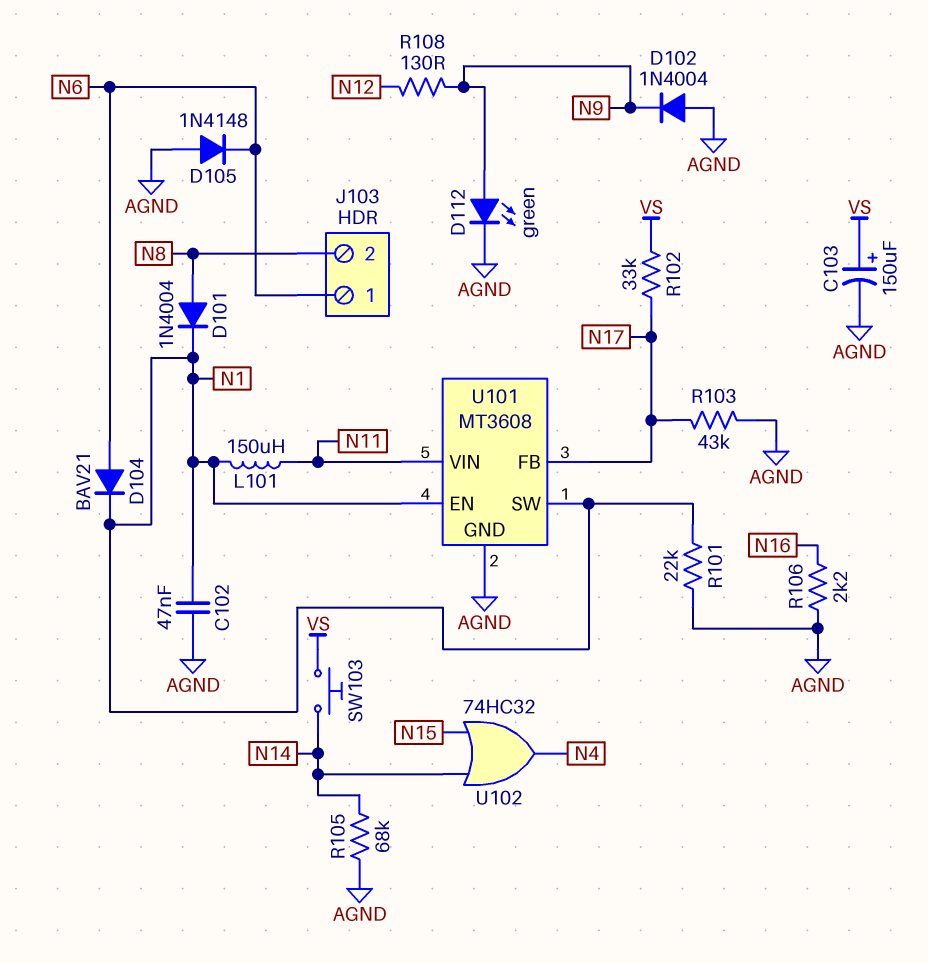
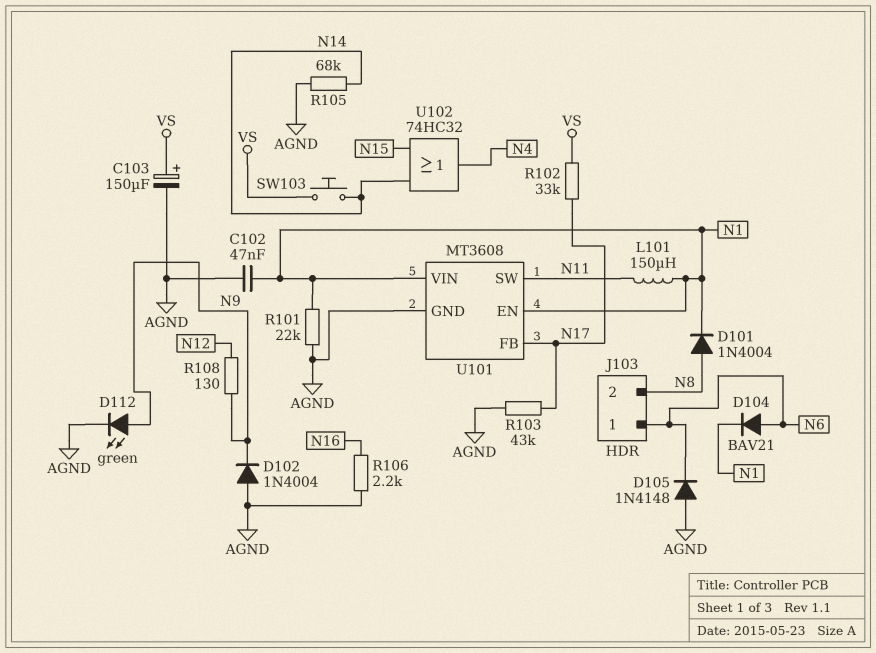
U101 pin SW: N1 -> N11
U101 pin VIN: N11 -> N1

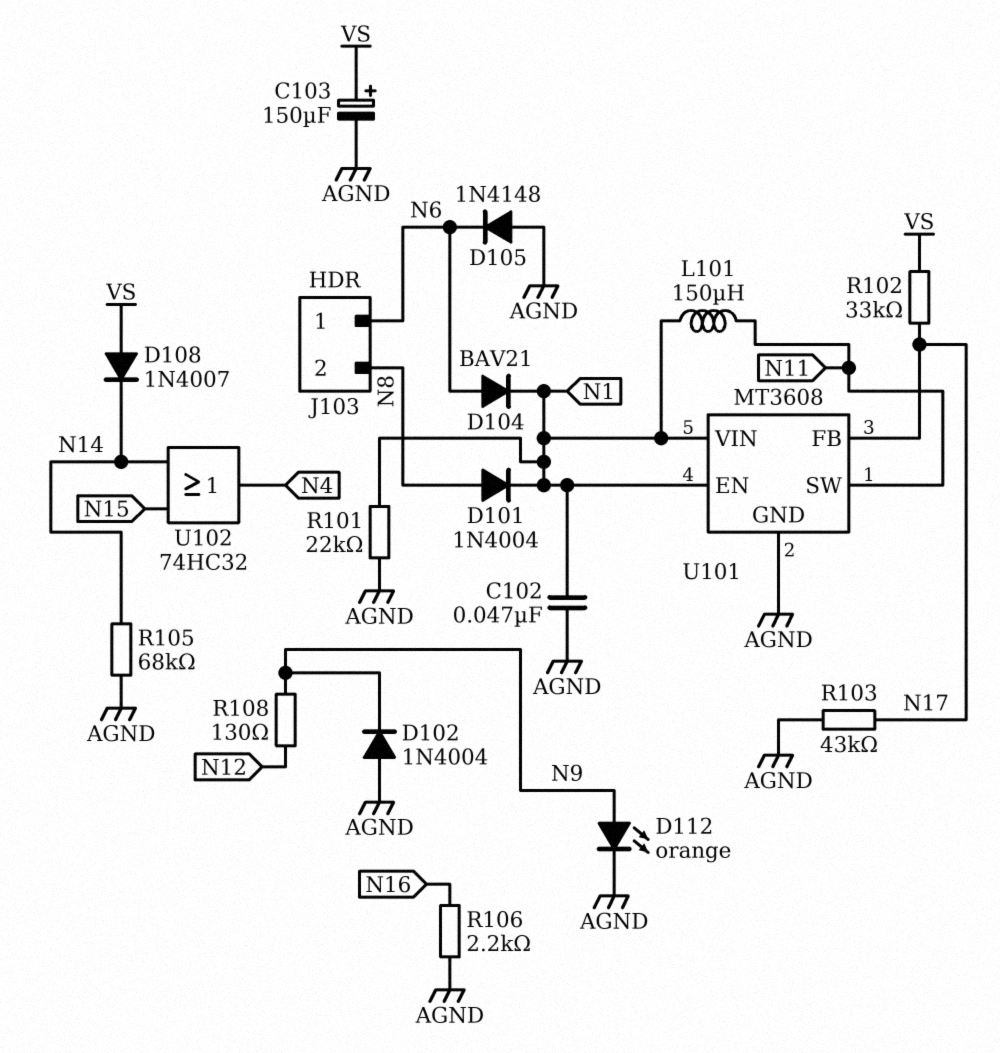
D108: none -> diode 1N4007 (A VS, K N14)
D112: LED green (A N9, K AGND) -> LED orange (A N9, K AGND)
SW103: button (N14, VS) -> none

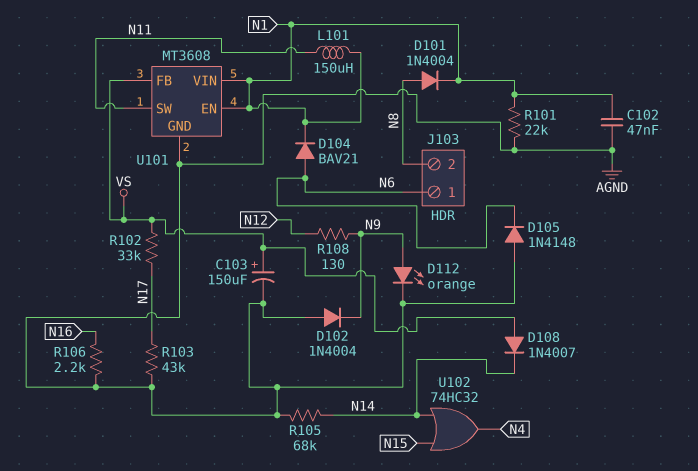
U101 pin FB: N17 -> VS

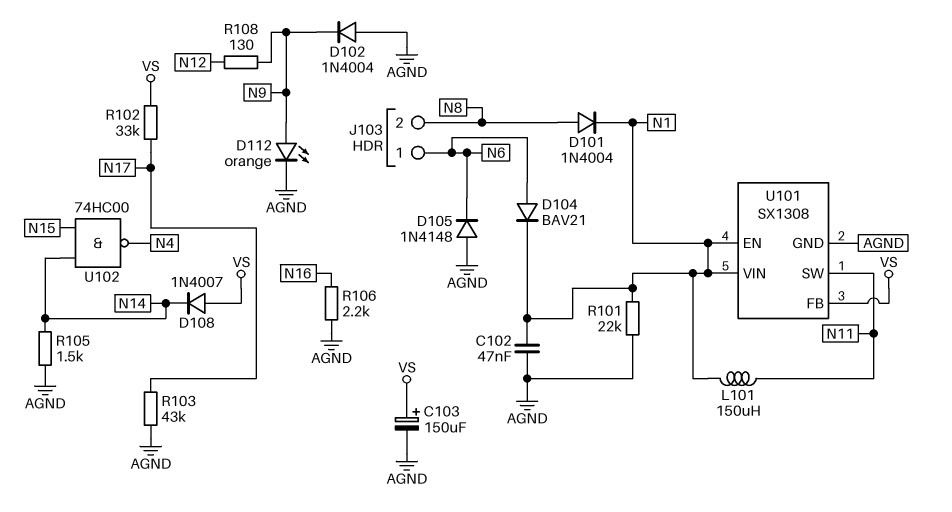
R105: 68k (AGND, N14) -> 1.5k (AGND, N14)
U101: MT3608 -> SX1308
U102: OR 74HC32 (in N14, in N15, out N4) -> NAND 74HC00 (in N14, in N15, out N4)

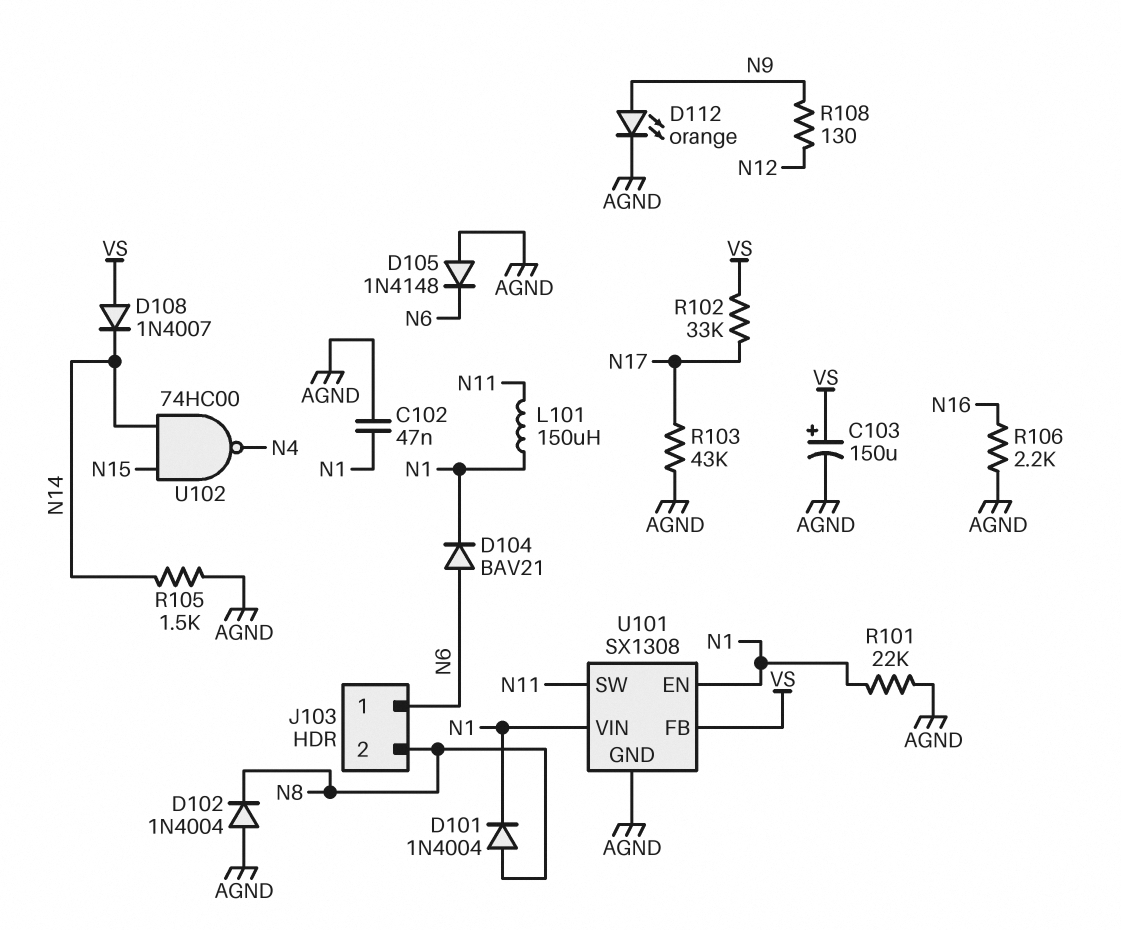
D102: diode 1N4004 (A AGND, K N9) -> diode 1N4004 (A AGND, K N8)

